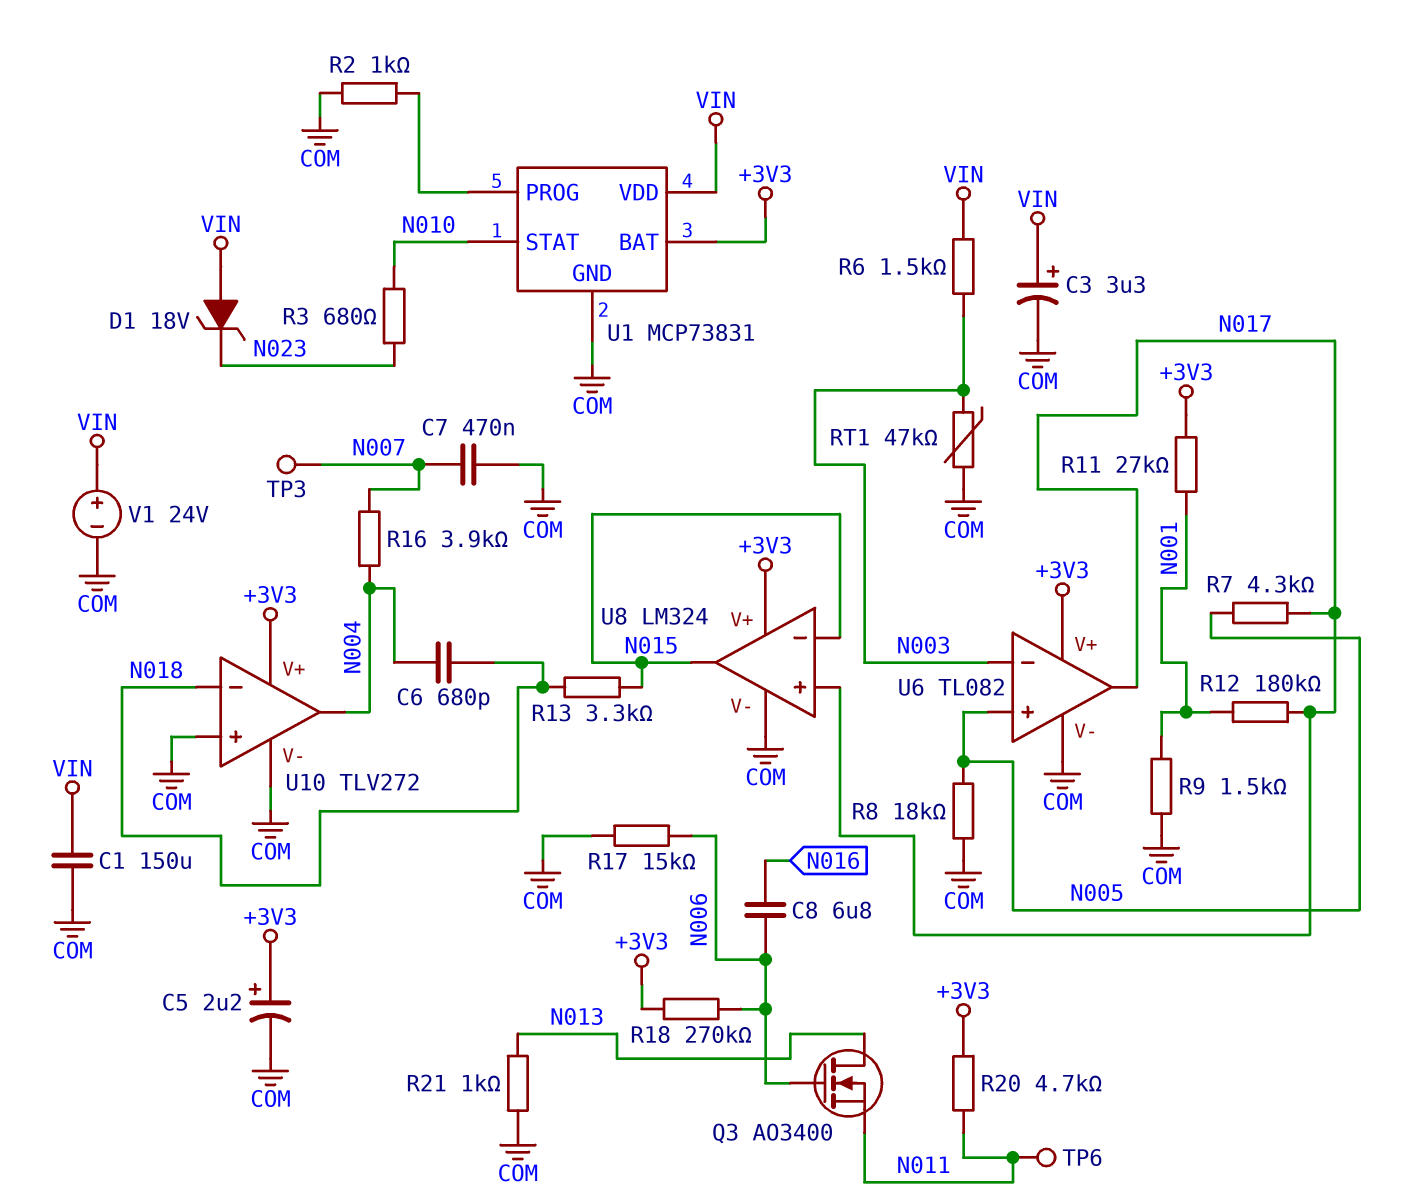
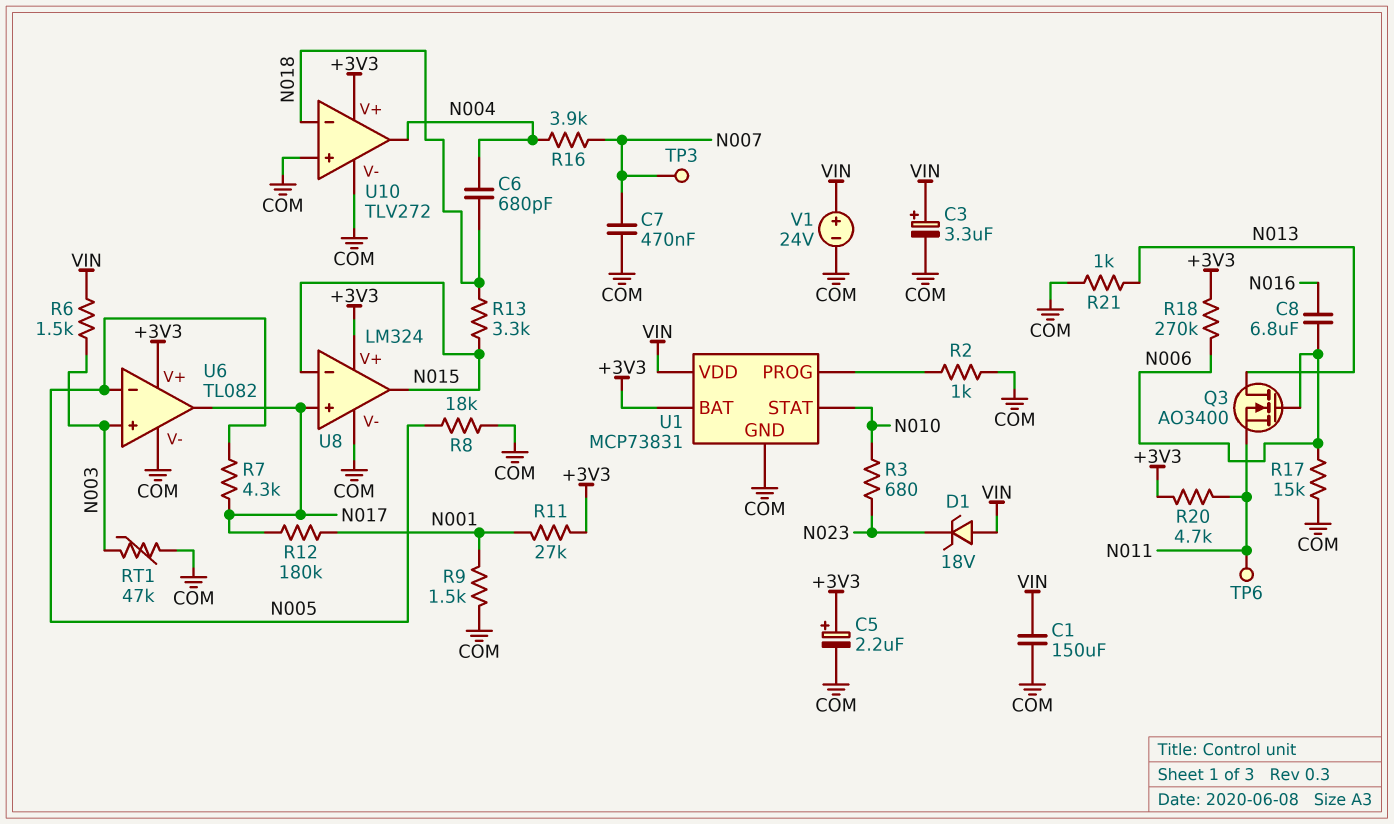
U6 pin in+: N005 -> N003
U6 pin in-: N003 -> N005

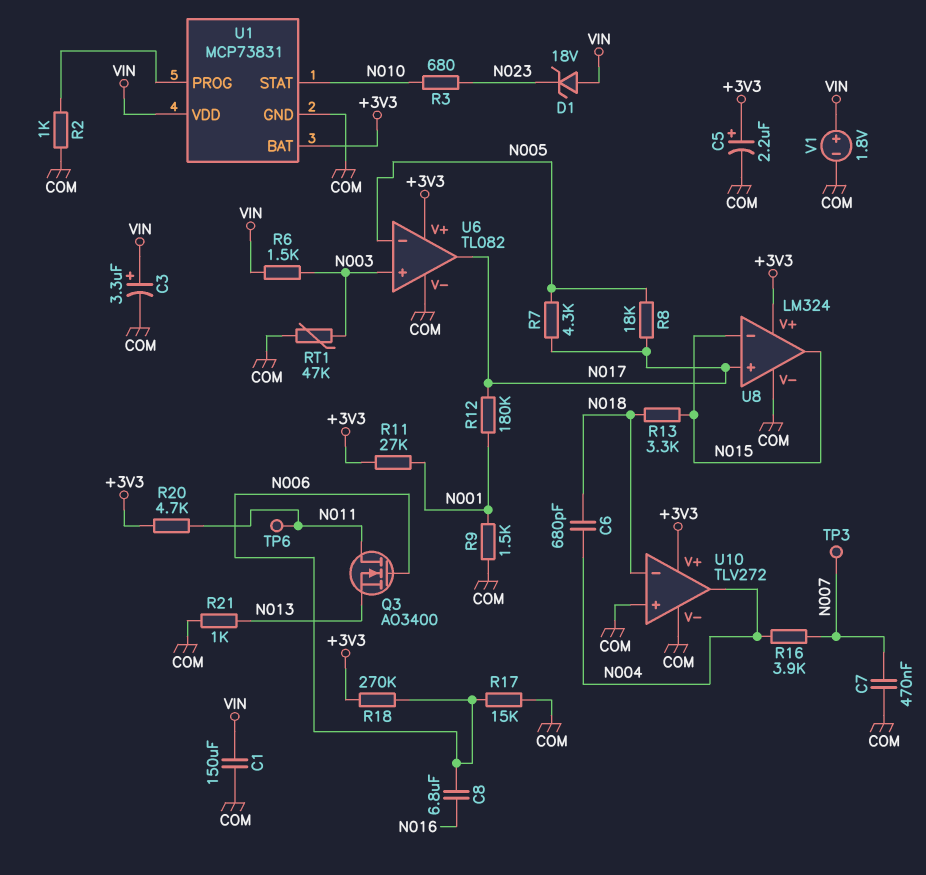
Q3: NMOS AO3400 (G N006, D N013, S N011) -> NMOS AO3400 (G N006, D N011, S N013)
R8: 18k (COM, N005) -> 18k (N005, N017)
V1: 24V (plus VIN, minus COM) -> 1.8V (plus VIN, minus COM)

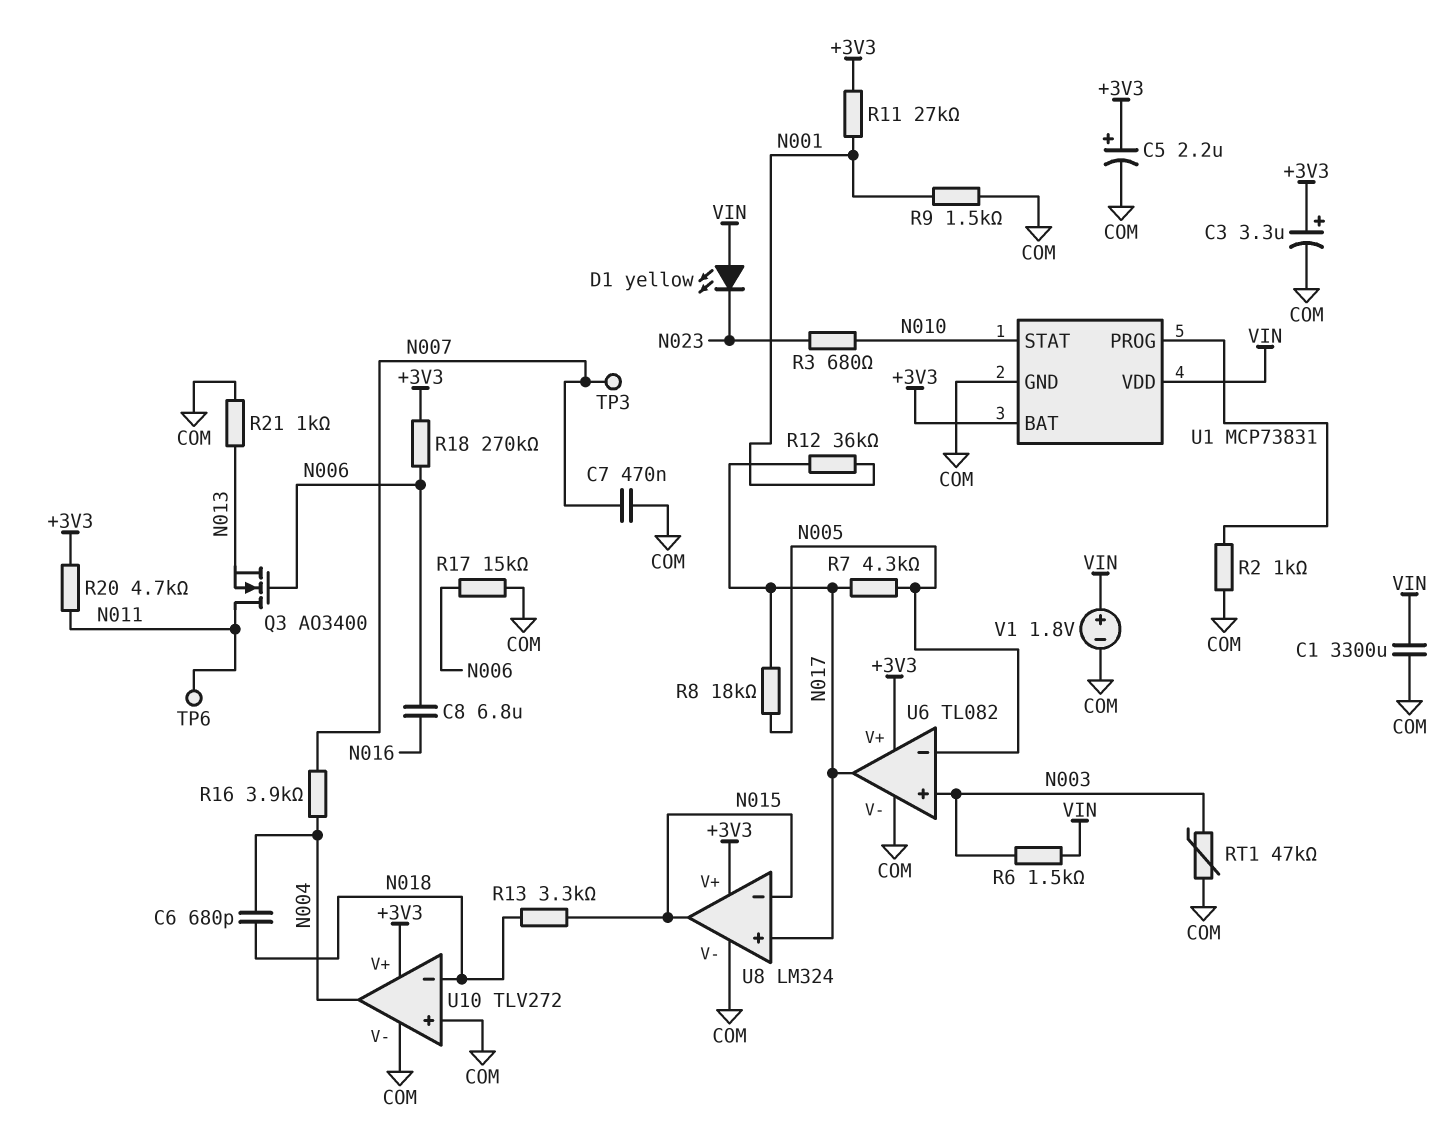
C1: 150uF (COM, VIN) -> 3300uF (COM, VIN)
C3: 3.3uF (plus VIN, minus COM) -> 3.3uF (plus +3V3, minus COM)
D1: zener 18V (A VIN, K N023) -> LED yellow (A VIN, K N023)
R12: 180k (N001, N017) -> 36k (N001, N017)

